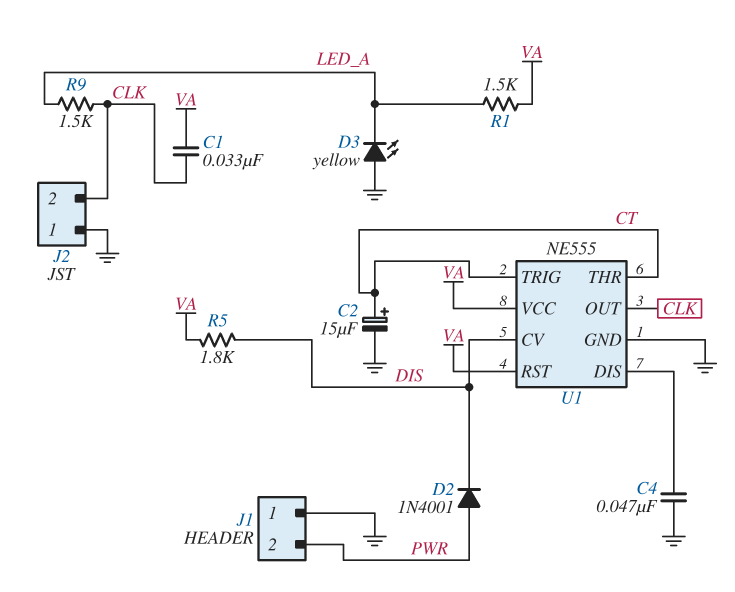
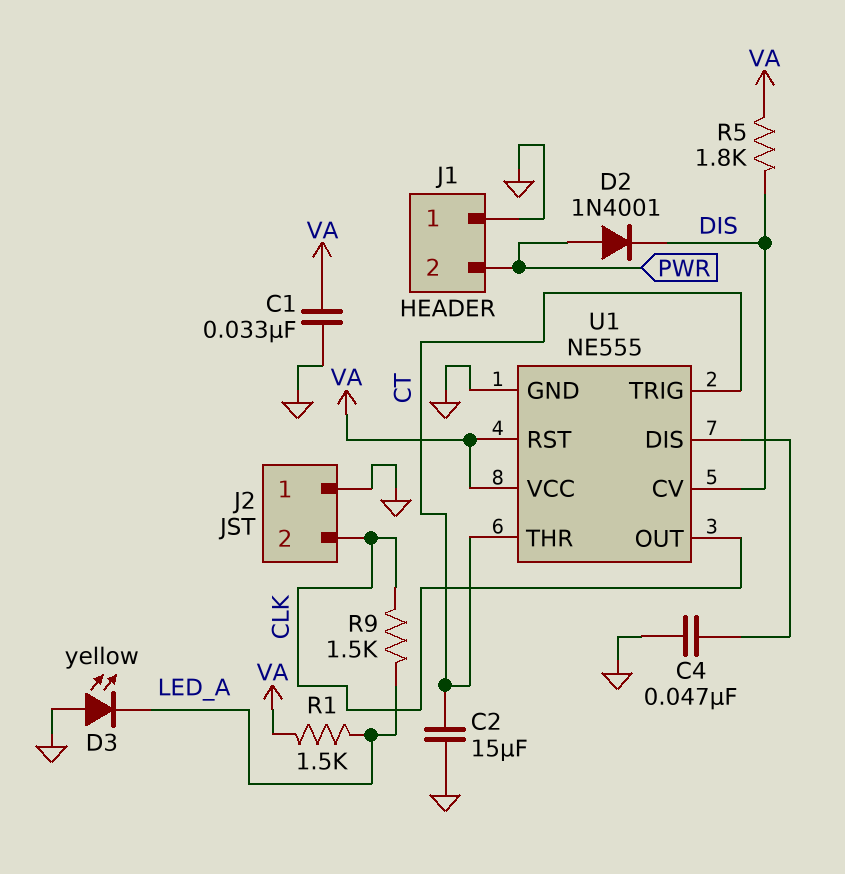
C1: 33nF (CLK, VA) -> 33nF (GND, VA)
C2: 15uF (plus CT, minus GND) -> 15uF (CT, GND)

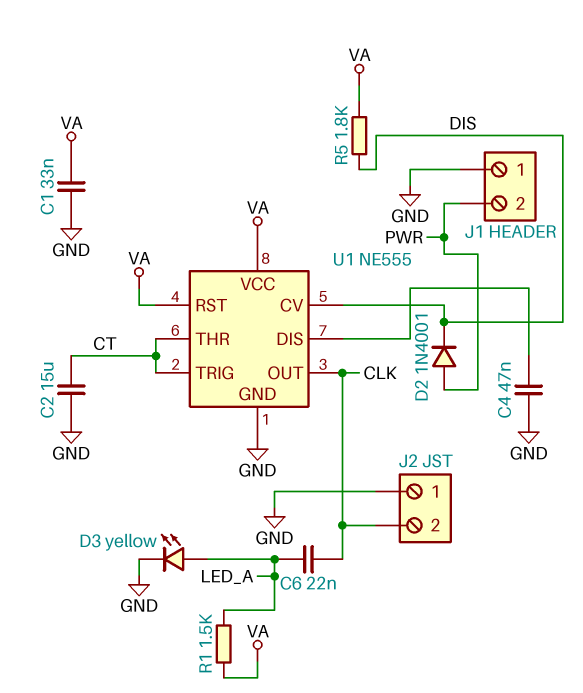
C6: none -> 22nF (CLK, LED_A)
D3: LED yellow (A GND, K LED_A) -> LED yellow (A LED_A, K GND)
R9: 1.5k (CLK, LED_A) -> none

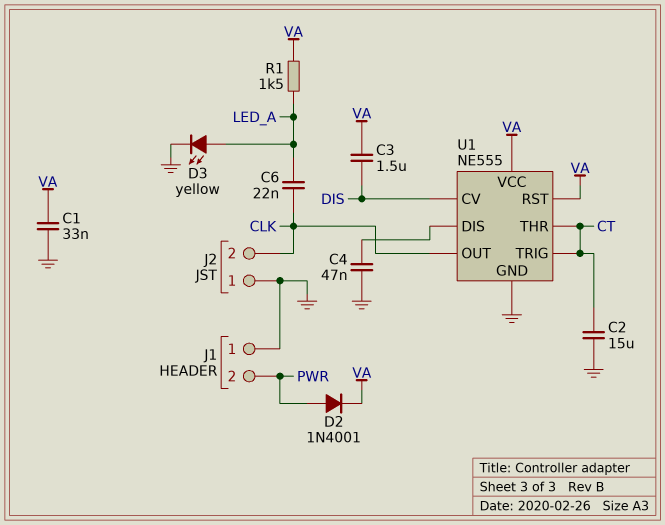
C3: none -> 1.5uF (DIS, VA)
D2: diode 1N4001 (A PWR, K DIS) -> diode 1N4001 (A PWR, K VA)
R5: 1.8k (DIS, VA) -> none

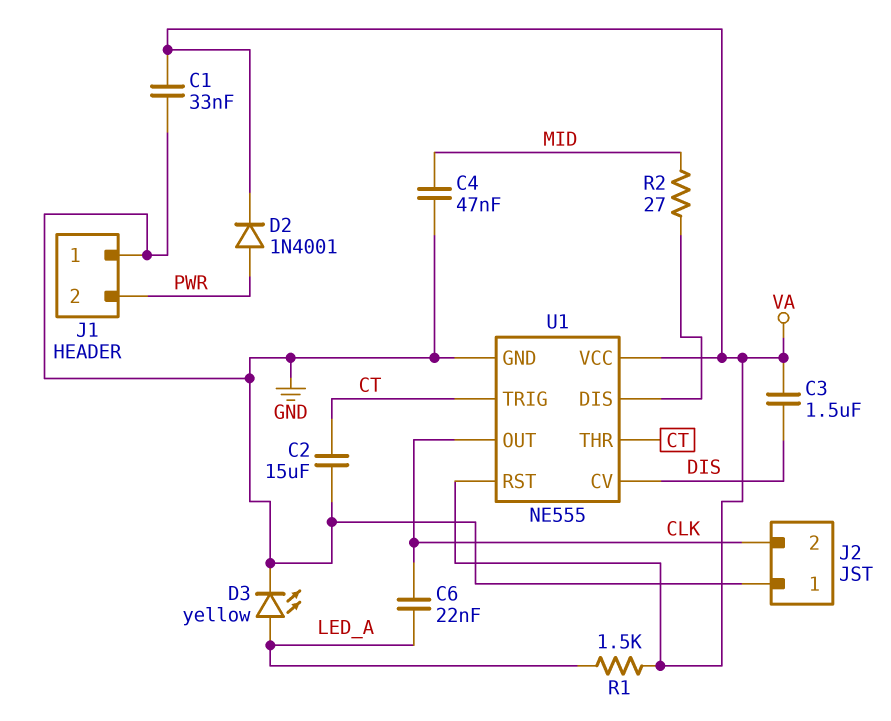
C4: 47nF (GND, U1/DIS) -> 47nF (GND, MID)
R2: none -> 27 (MID, U1/DIS)

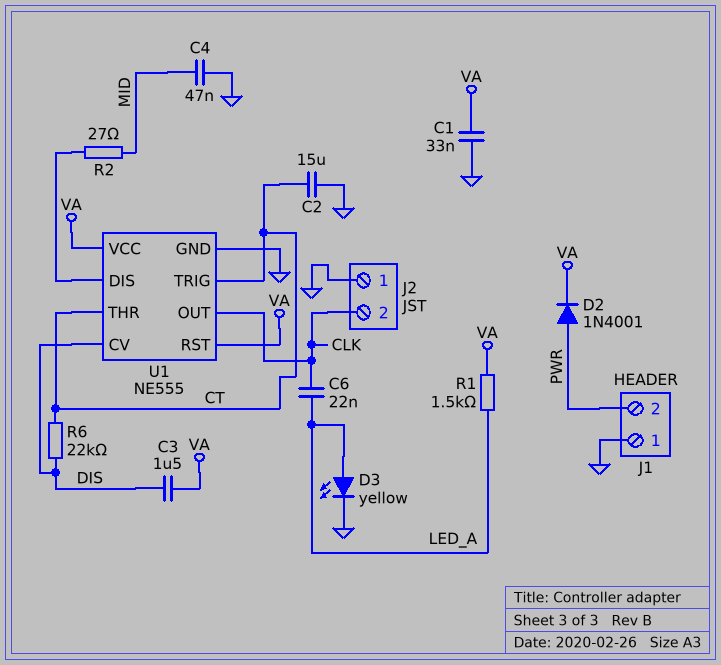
R6: none -> 22k (CT, DIS)

